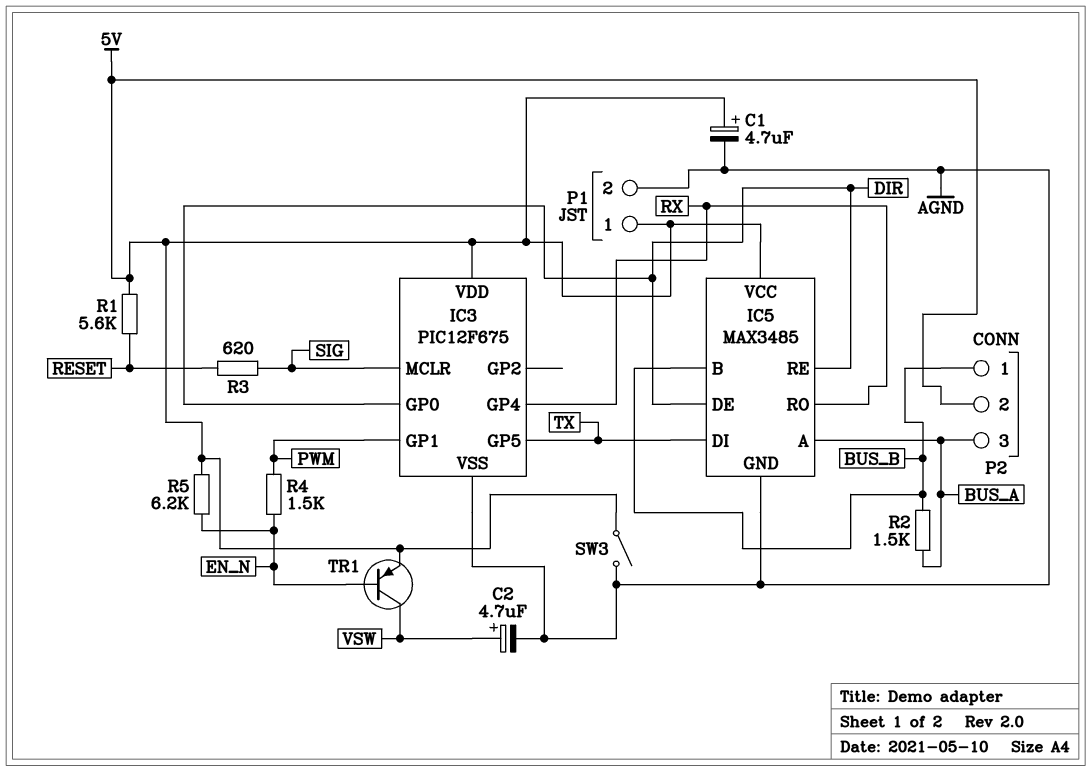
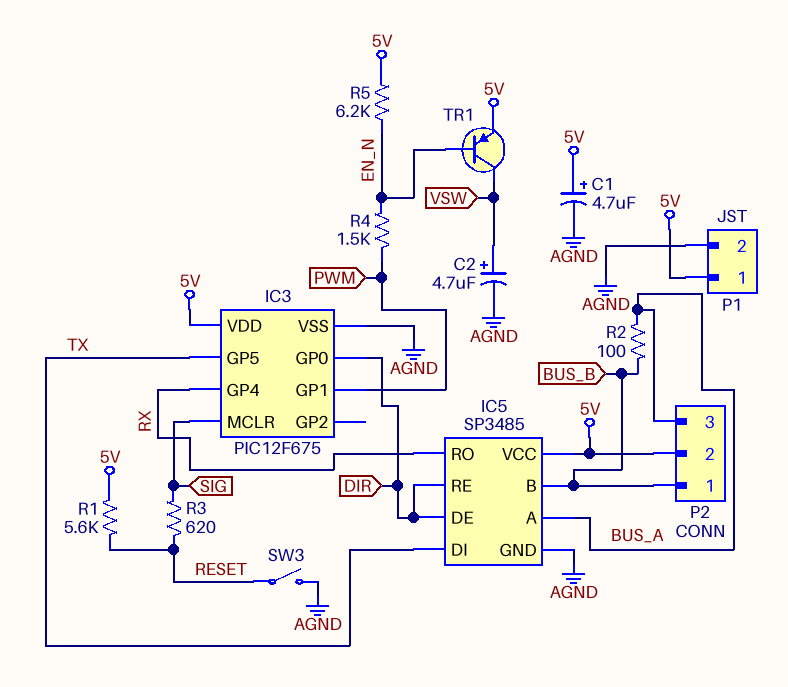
IC5: MAX3485 -> SP3485
R2: 1.5k (BUS_A, BUS_B) -> 100 (BUS_A, BUS_B)
SW3: switch (5V, AGND) -> switch (AGND, RESET)

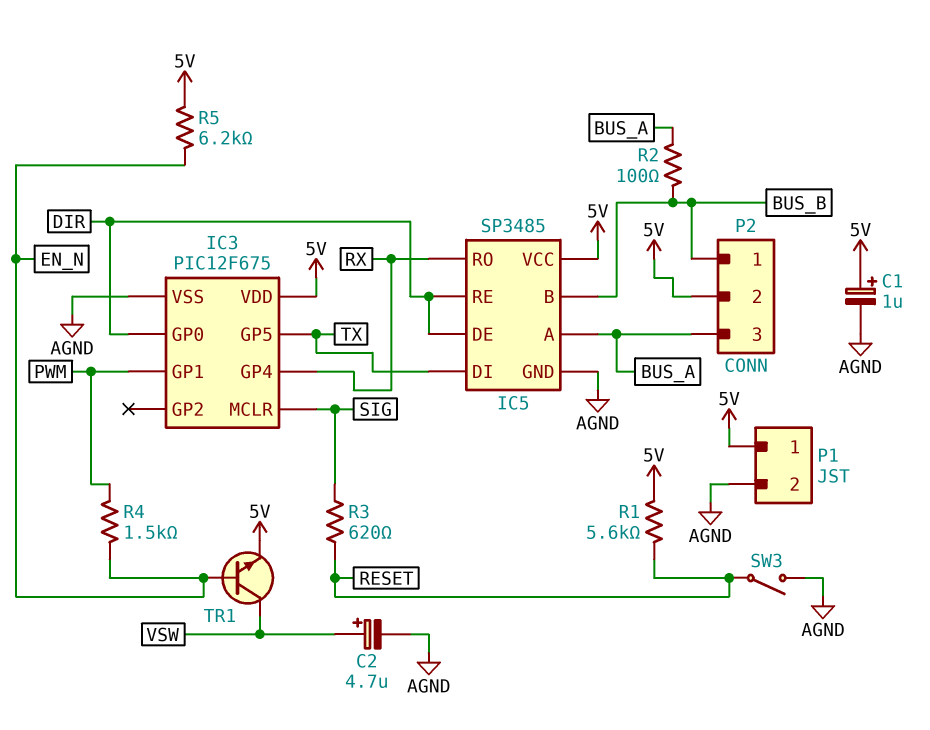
C1: 4.7uF (plus 5V, minus AGND) -> 1uF (plus 5V, minus AGND)
TR1: PNP (B EN_N, C VSW, E 5V) -> NPN (B EN_N, C VSW, E 5V)

